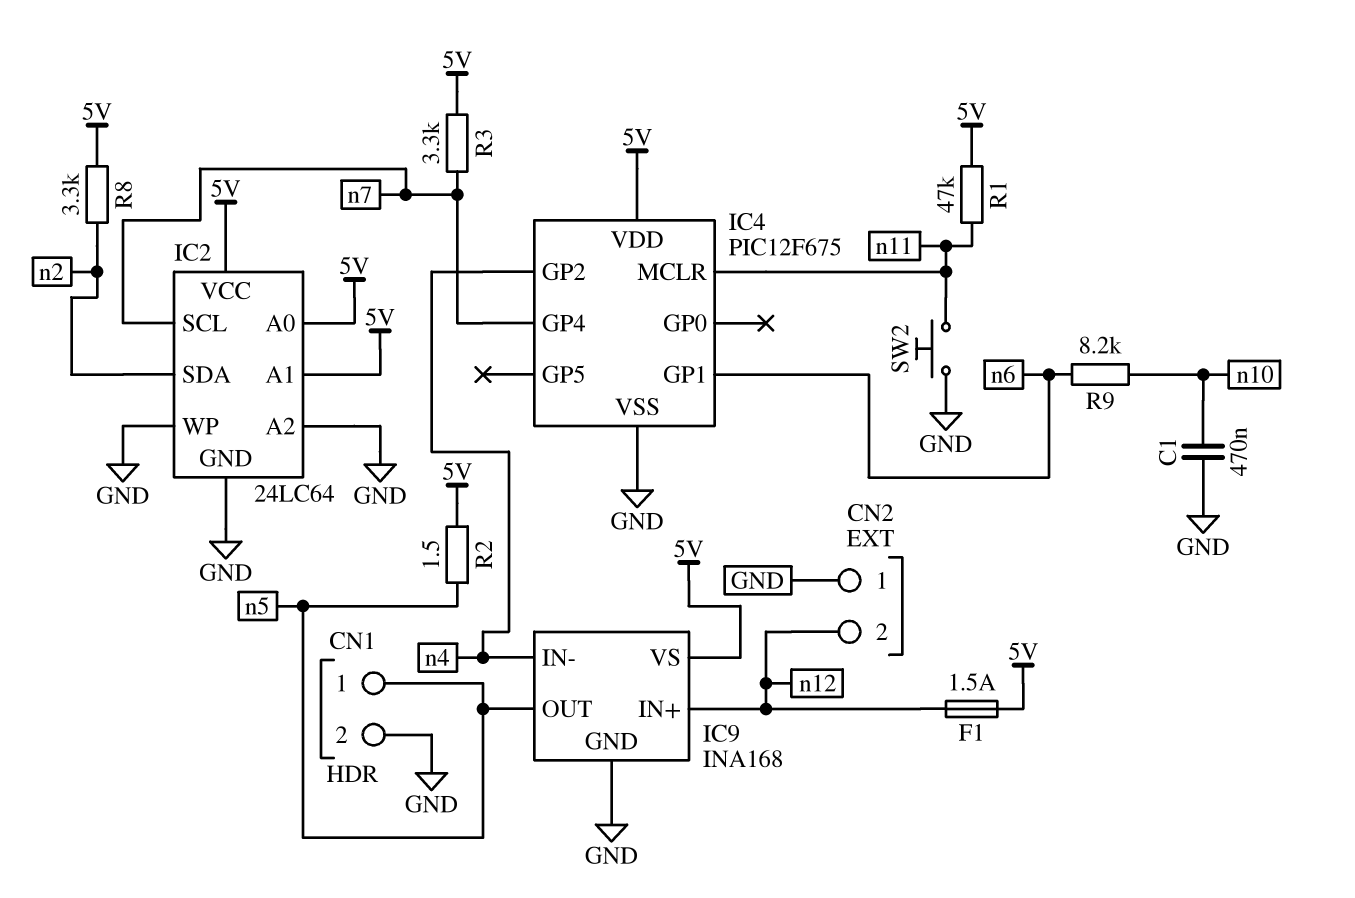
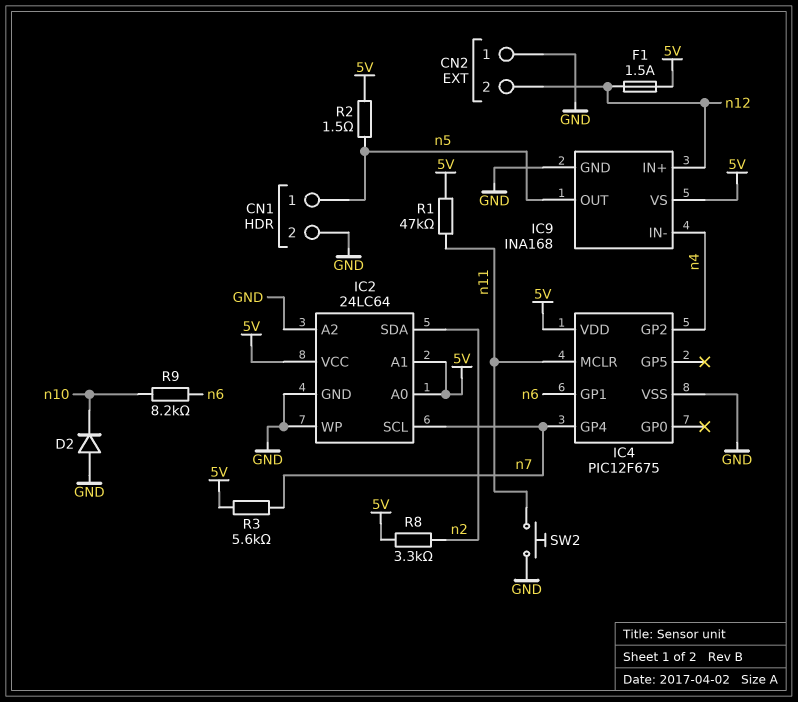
C1: 470nF (GND, n10) -> none
D2: none -> diode (A GND, K n10)
R3: 3.3k (5V, n7) -> 5.6k (5V, n7)

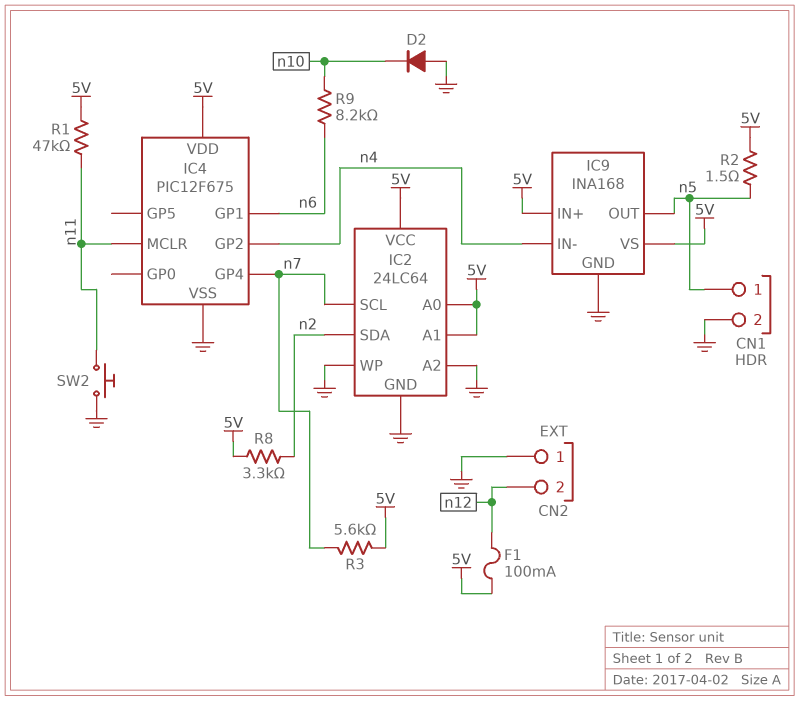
F1: 1.5A (5V, n12) -> 100mA (5V, n12)
IC9 pin IN+: n12 -> 5V

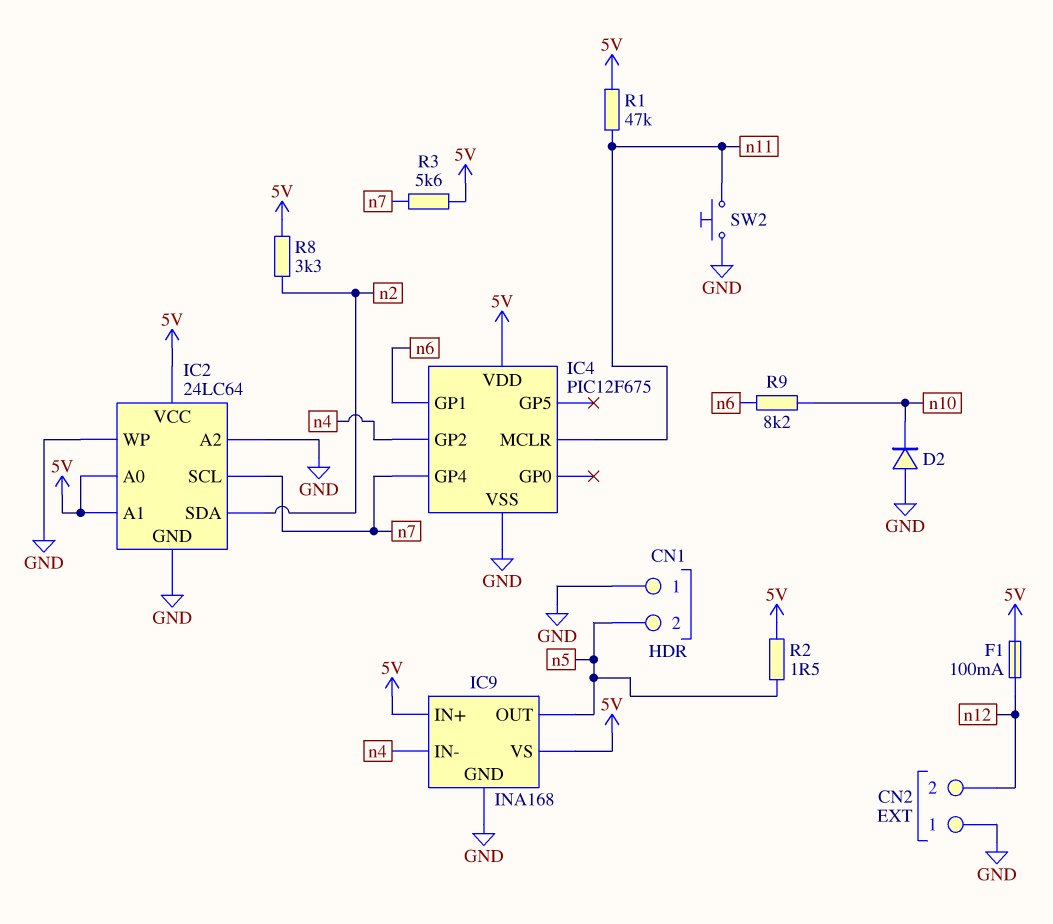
CN1 pin 1: n5 -> GND
CN1 pin 2: GND -> n5

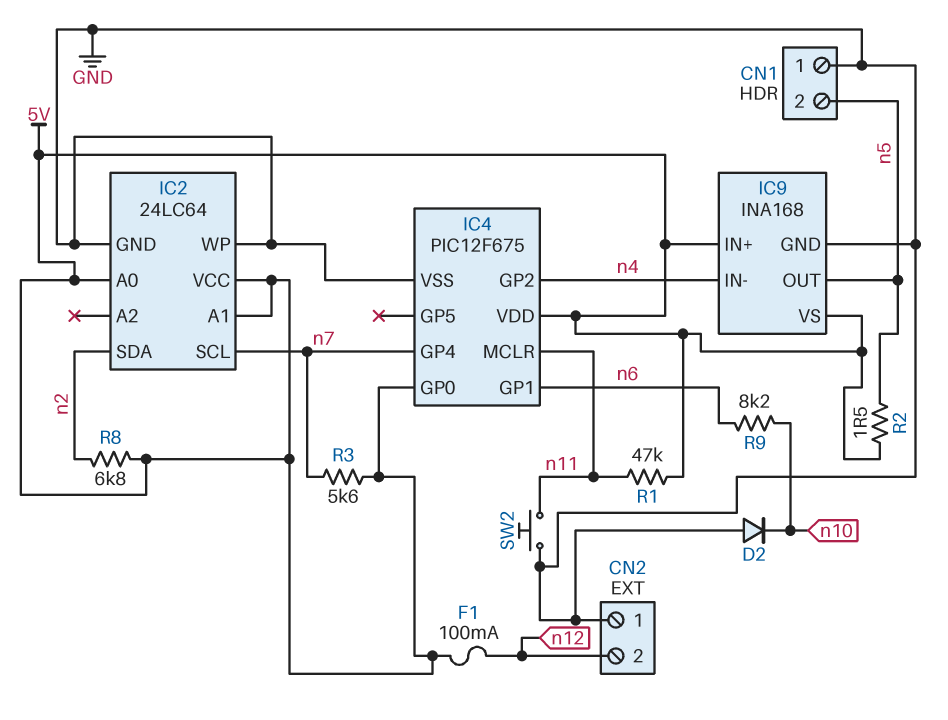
IC2 pin A2: GND -> none
IC4 pin GP0: none -> 5V
R8: 3.3k (5V, n2) -> 6.8k (5V, n2)

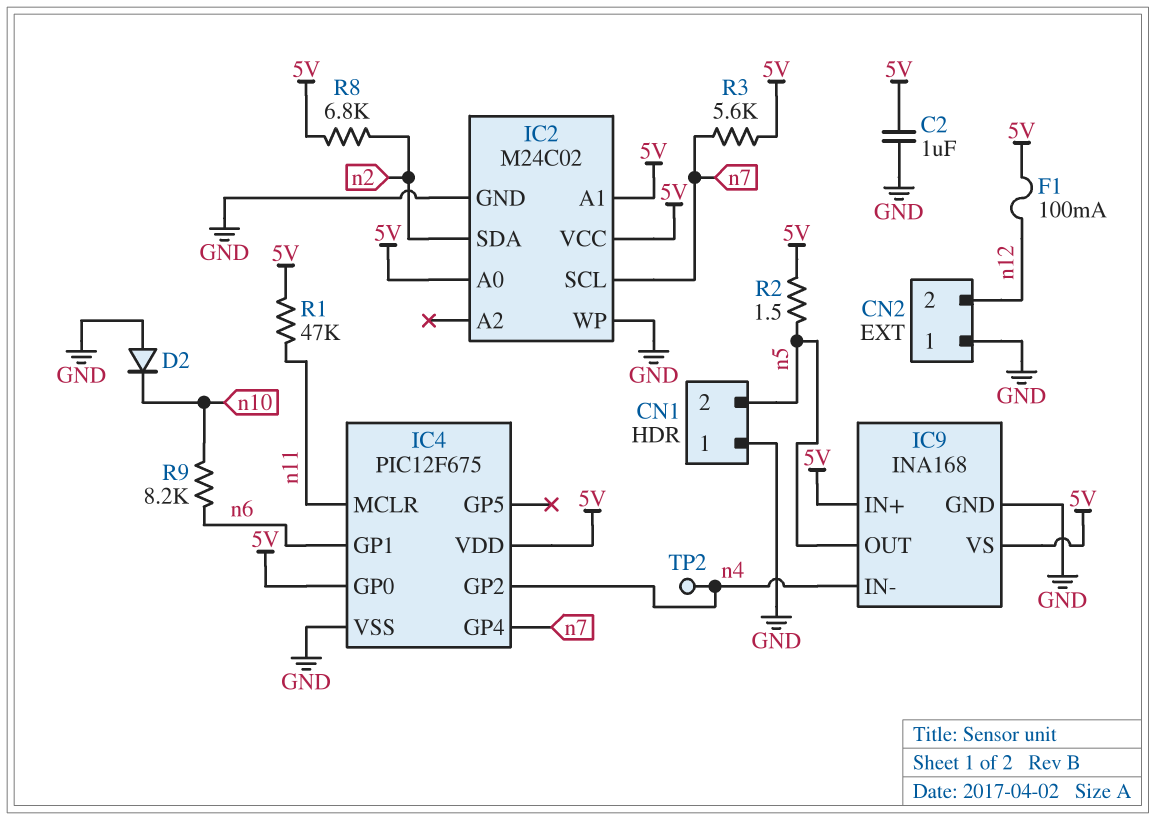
C2: none -> 1uF (5V, GND)
IC2: 24LC64 -> M24C02
SW2: button (GND, n11) -> none
TP2: none -> test point (n4)

